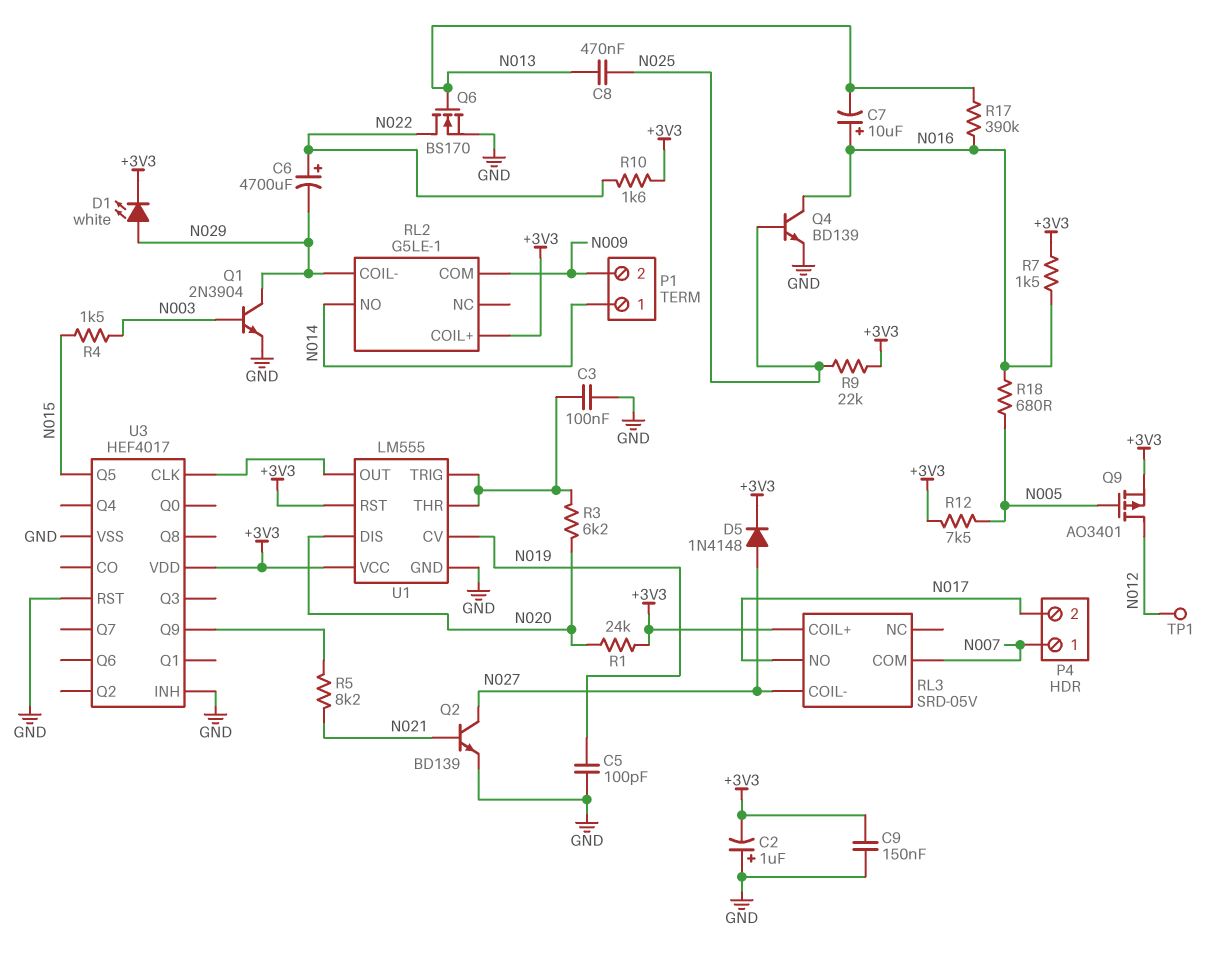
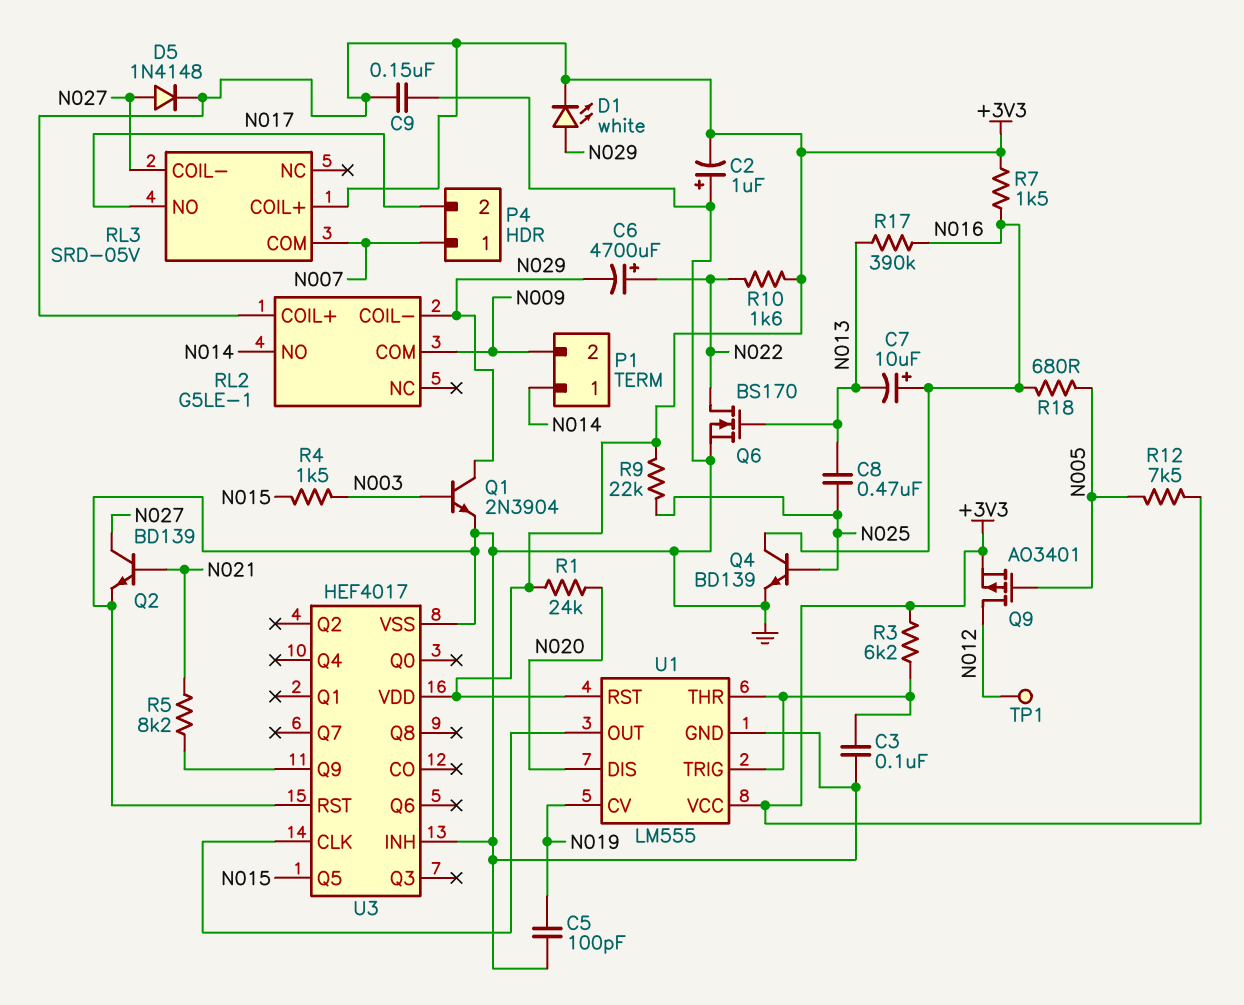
R3: 6.2k (N020, U1/THR) -> 6.2k (+3V3, U1/THR)

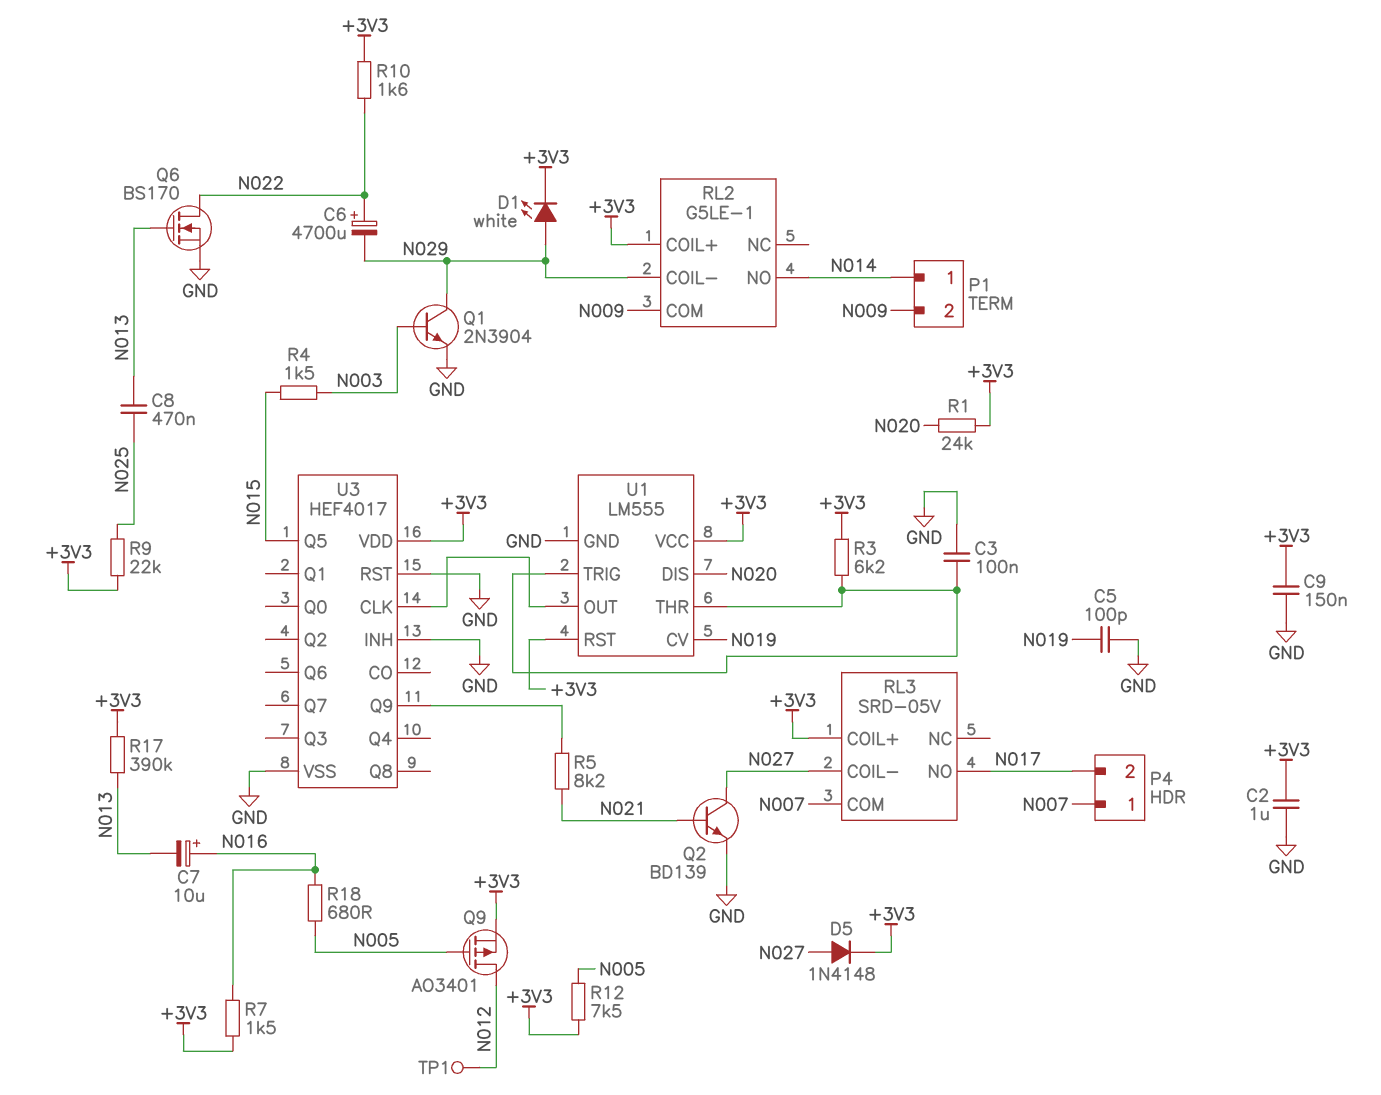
C2: 1uF (plus GND, minus +3V3) -> 1uF (+3V3, GND)
Q4: NPN BD139 (B N025, C N016, E GND) -> none
R17: 390k (N013, N016) -> 390k (+3V3, N013)

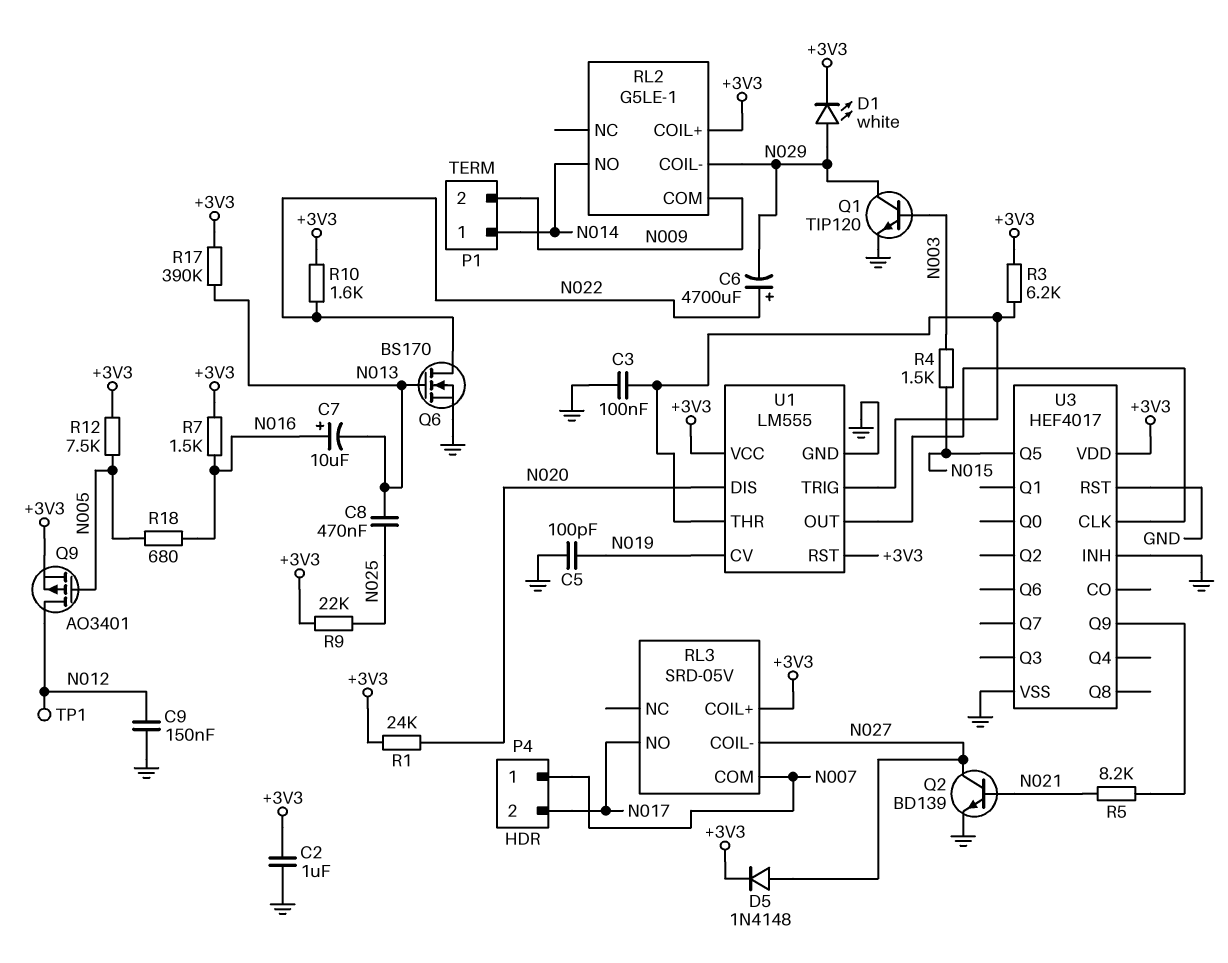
C9: 150nF (+3V3, GND) -> 150nF (GND, N012)
Q1: NPN 2N3904 (B N003, C N029, E GND) -> NPN TIP120 (B N003, C N029, E GND)

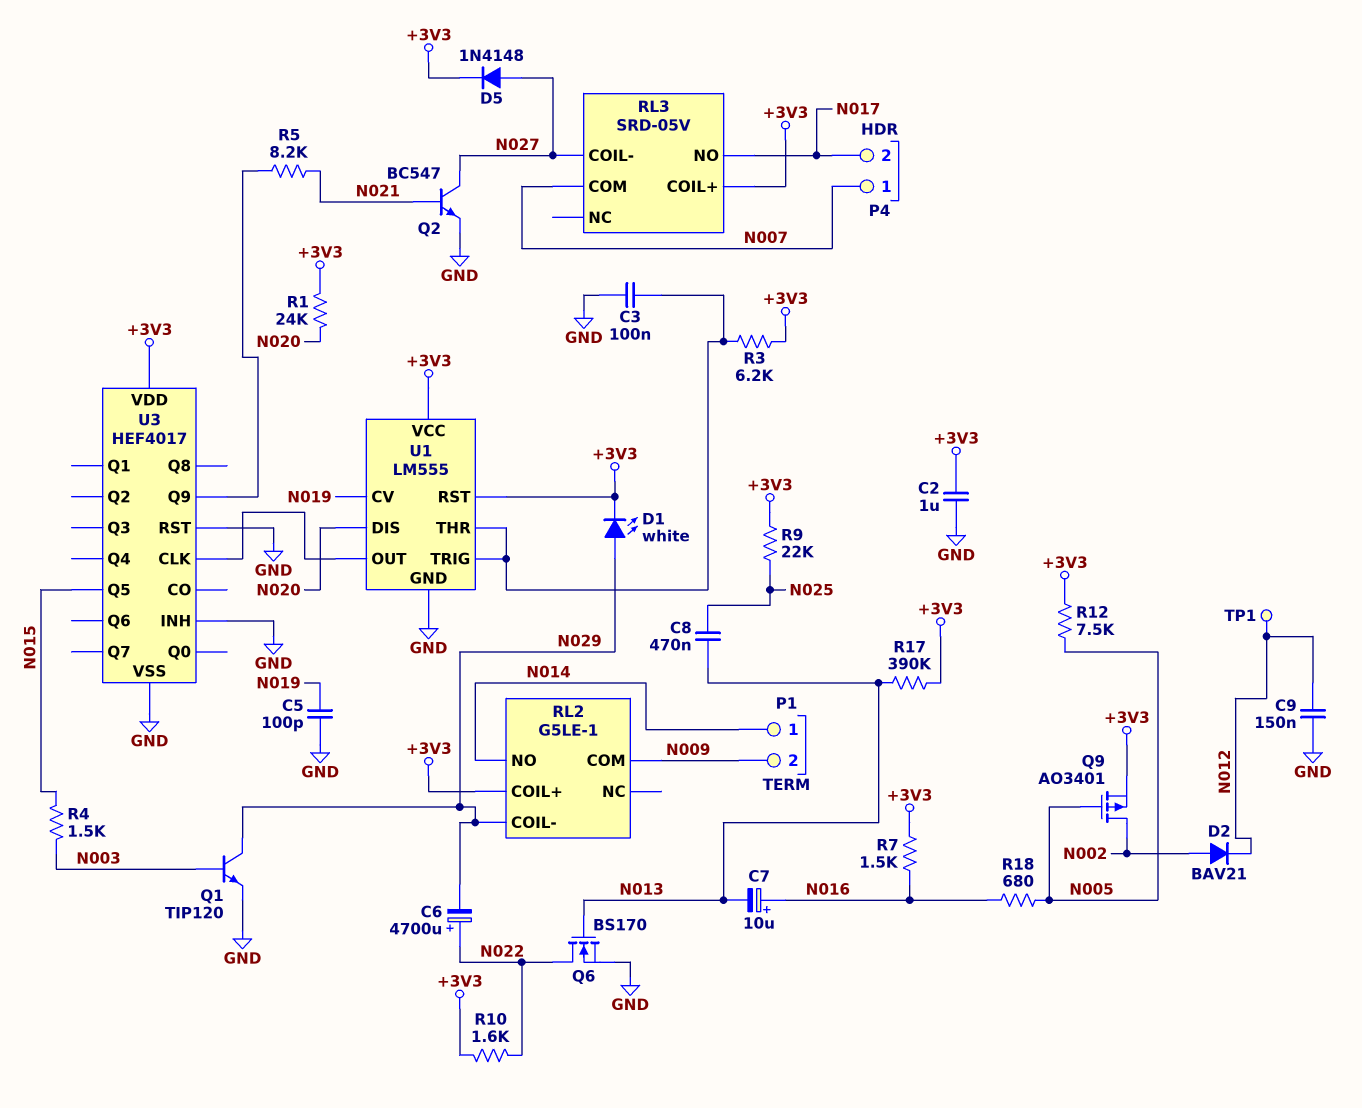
D2: none -> diode BAV21 (A N002, K N012)
Q2: NPN BD139 (B N021, C N027, E GND) -> NPN BC547 (B N021, C N027, E GND)
Q9: PMOS AO3401 (G N005, D N012, S +3V3) -> PMOS AO3401 (G N005, D N002, S +3V3)

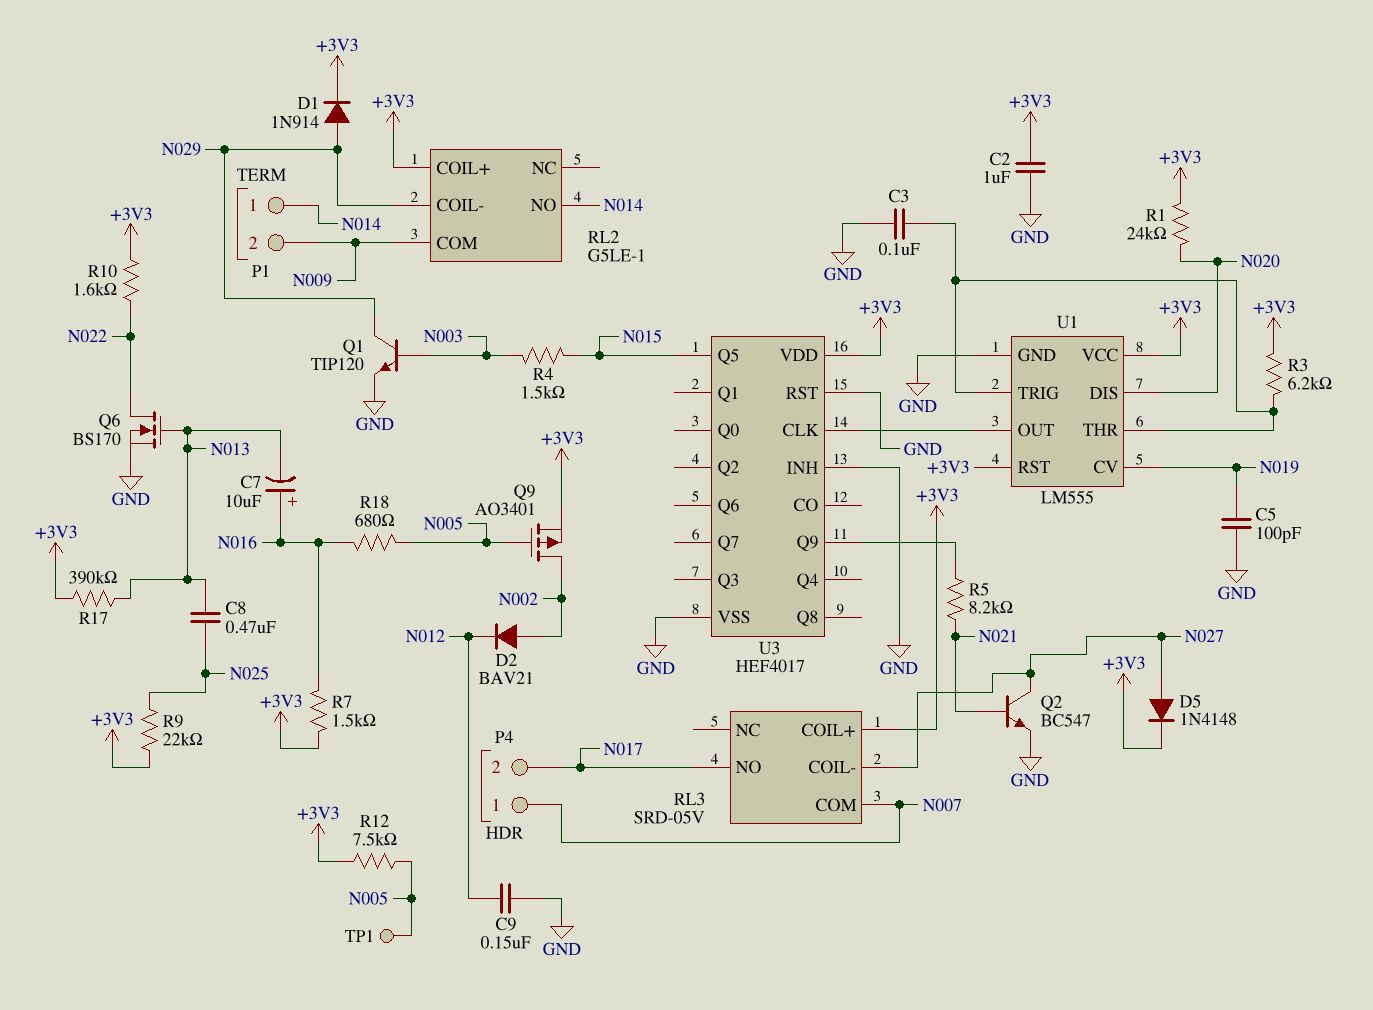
C6: 4700uF (plus N022, minus N029) -> none
D1: LED white (A N029, K +3V3) -> diode 1N914 (A N029, K +3V3)
TP1: test point (N012) -> test point (N005)

